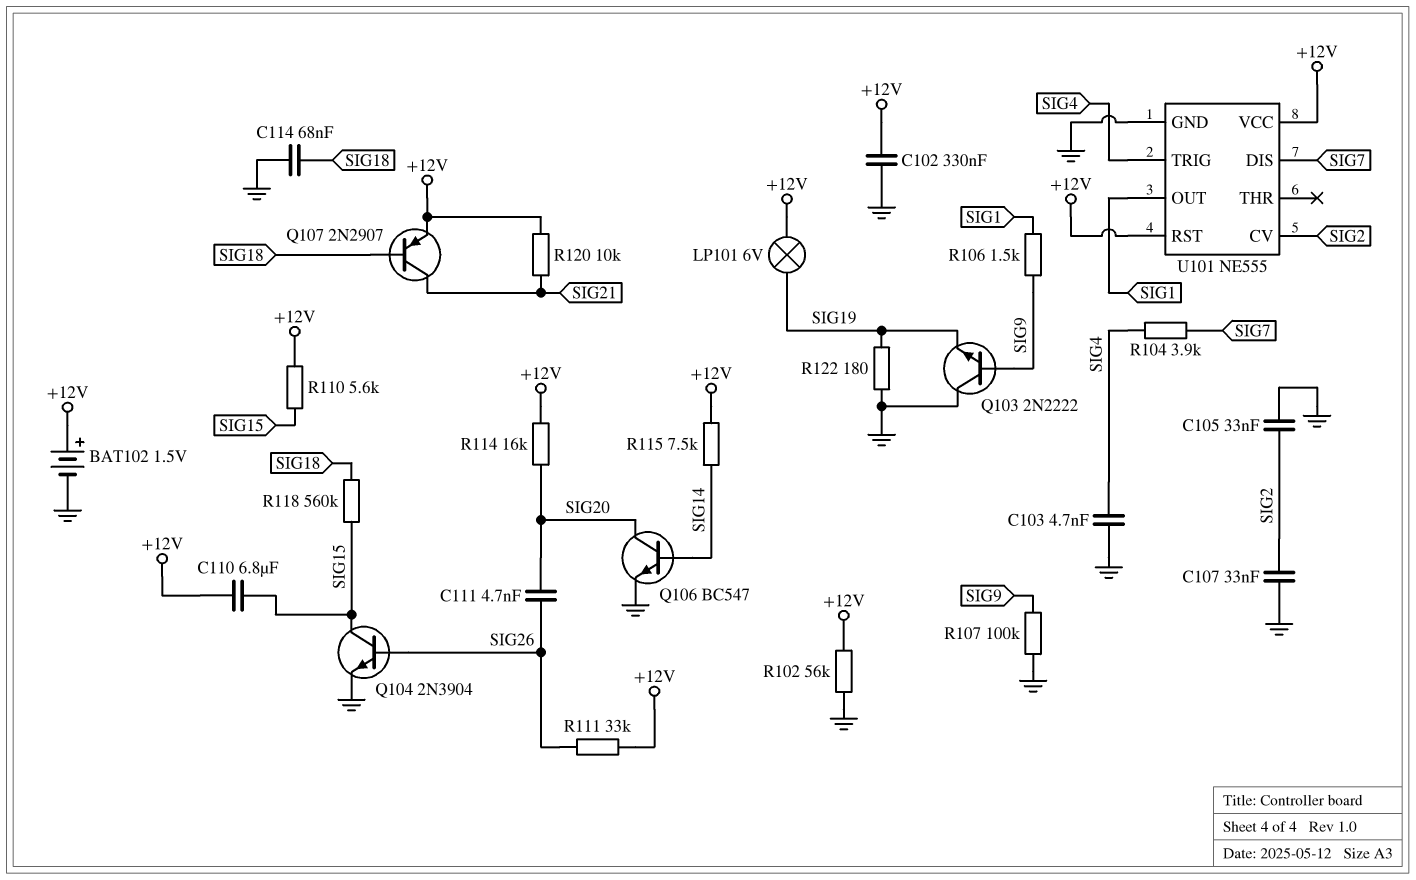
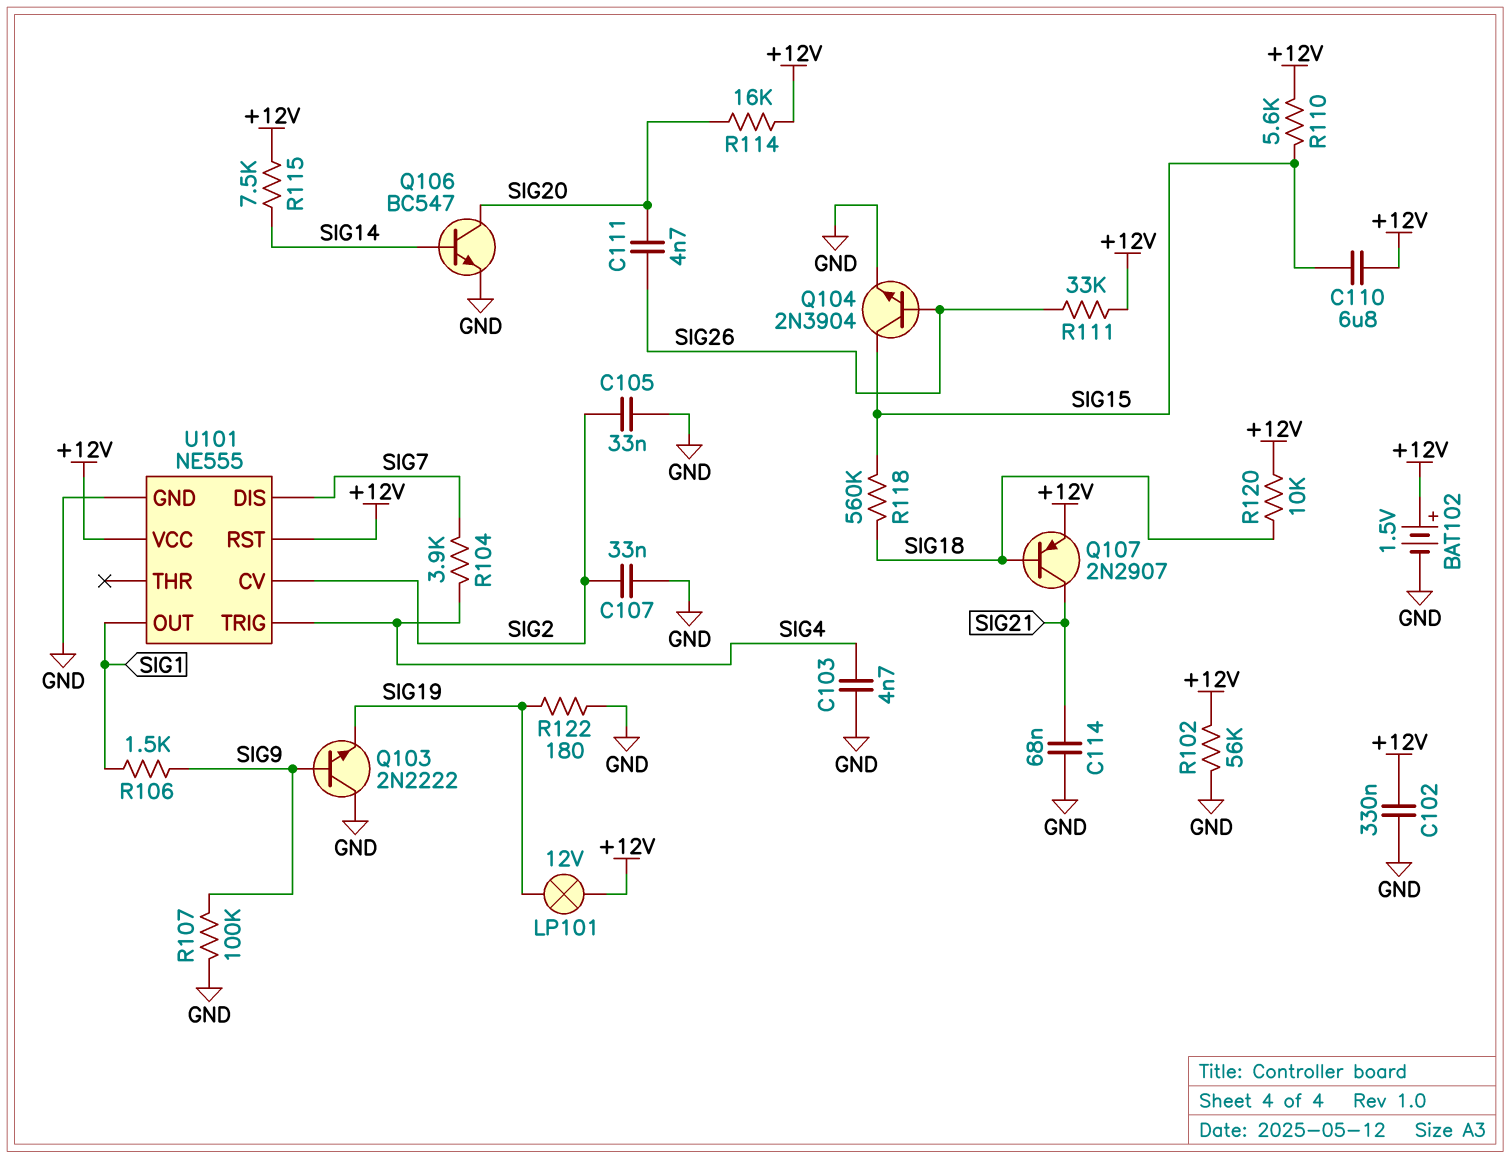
C114: 68nF (GND, SIG18) -> 68nF (GND, SIG21)
LP101: lamp 6V (+12V, SIG19) -> lamp 12V (+12V, SIG19)
R120: 10k (+12V, SIG21) -> 10k (+12V, SIG18)

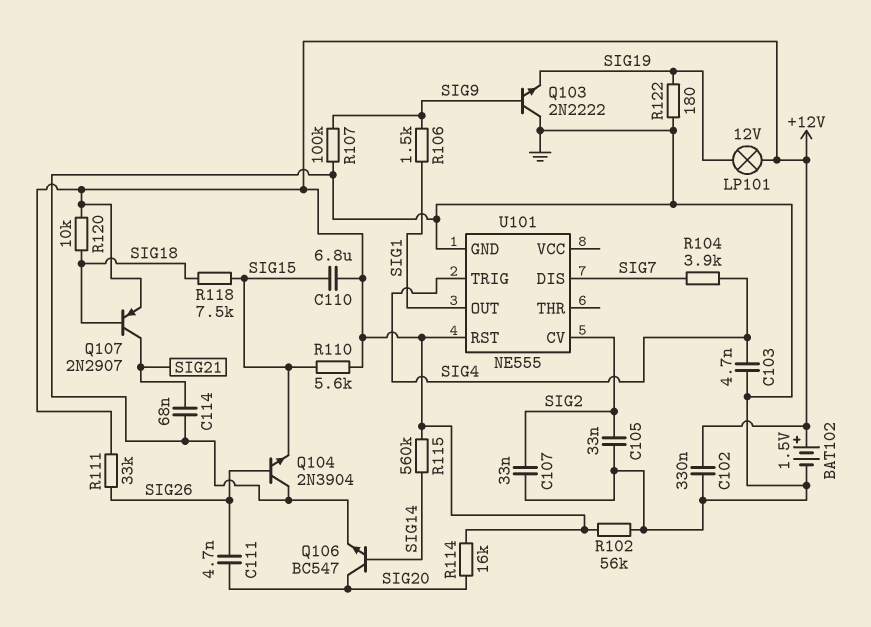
Q104: NPN 2N3904 (B SIG26, C SIG15, E GND) -> NPN 2N3904 (B SIG26, C GND, E SIG15)
R115: 7.5k (+12V, SIG14) -> 560k (+12V, SIG14)
R118: 560k (SIG15, SIG18) -> 7.5k (SIG15, SIG18)
U101 pin VCC: +12V -> none

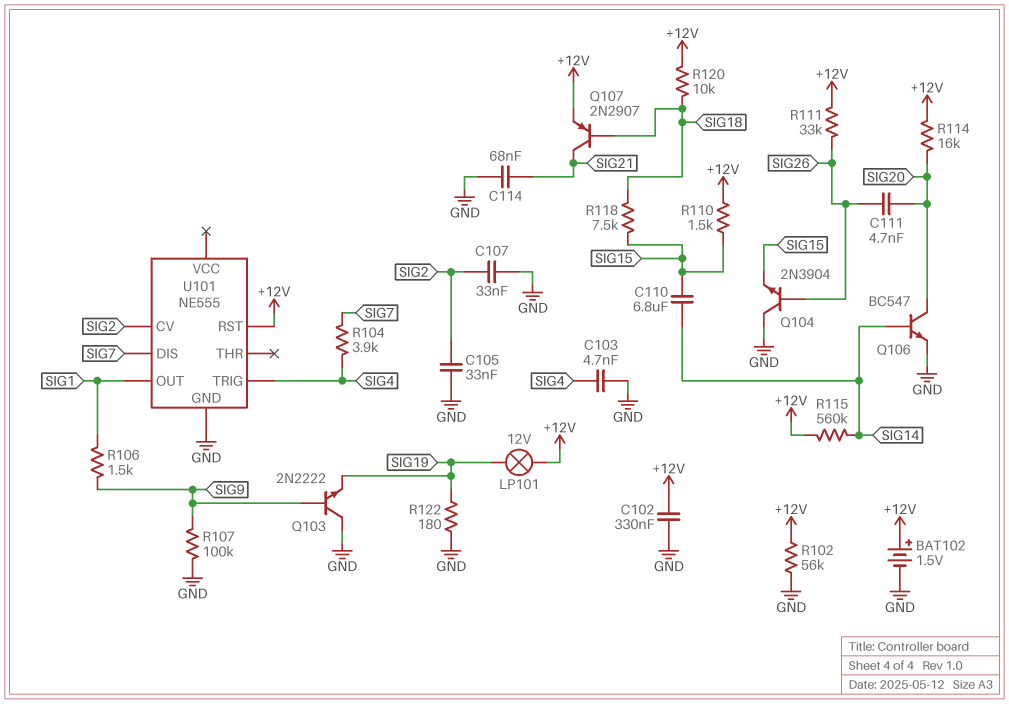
C110: 6.8uF (+12V, SIG15) -> 6.8uF (SIG14, SIG15)
R110: 5.6k (+12V, SIG15) -> 1.5k (+12V, SIG15)

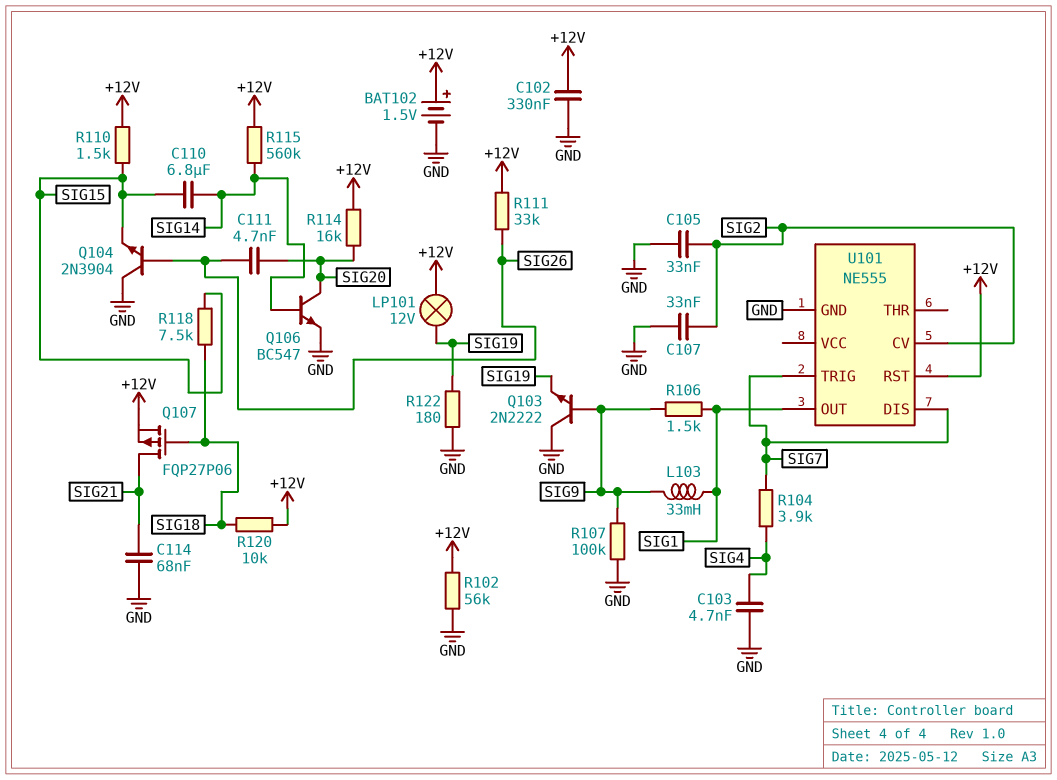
L103: none -> 33mH (SIG1, SIG9)
Q107: PNP 2N2907 (B SIG18, C SIG21, E +12V) -> PMOS FQP27P06 (G SIG18, D SIG21, S +12V)
U101 pin TRIG: SIG4 -> SIG7

